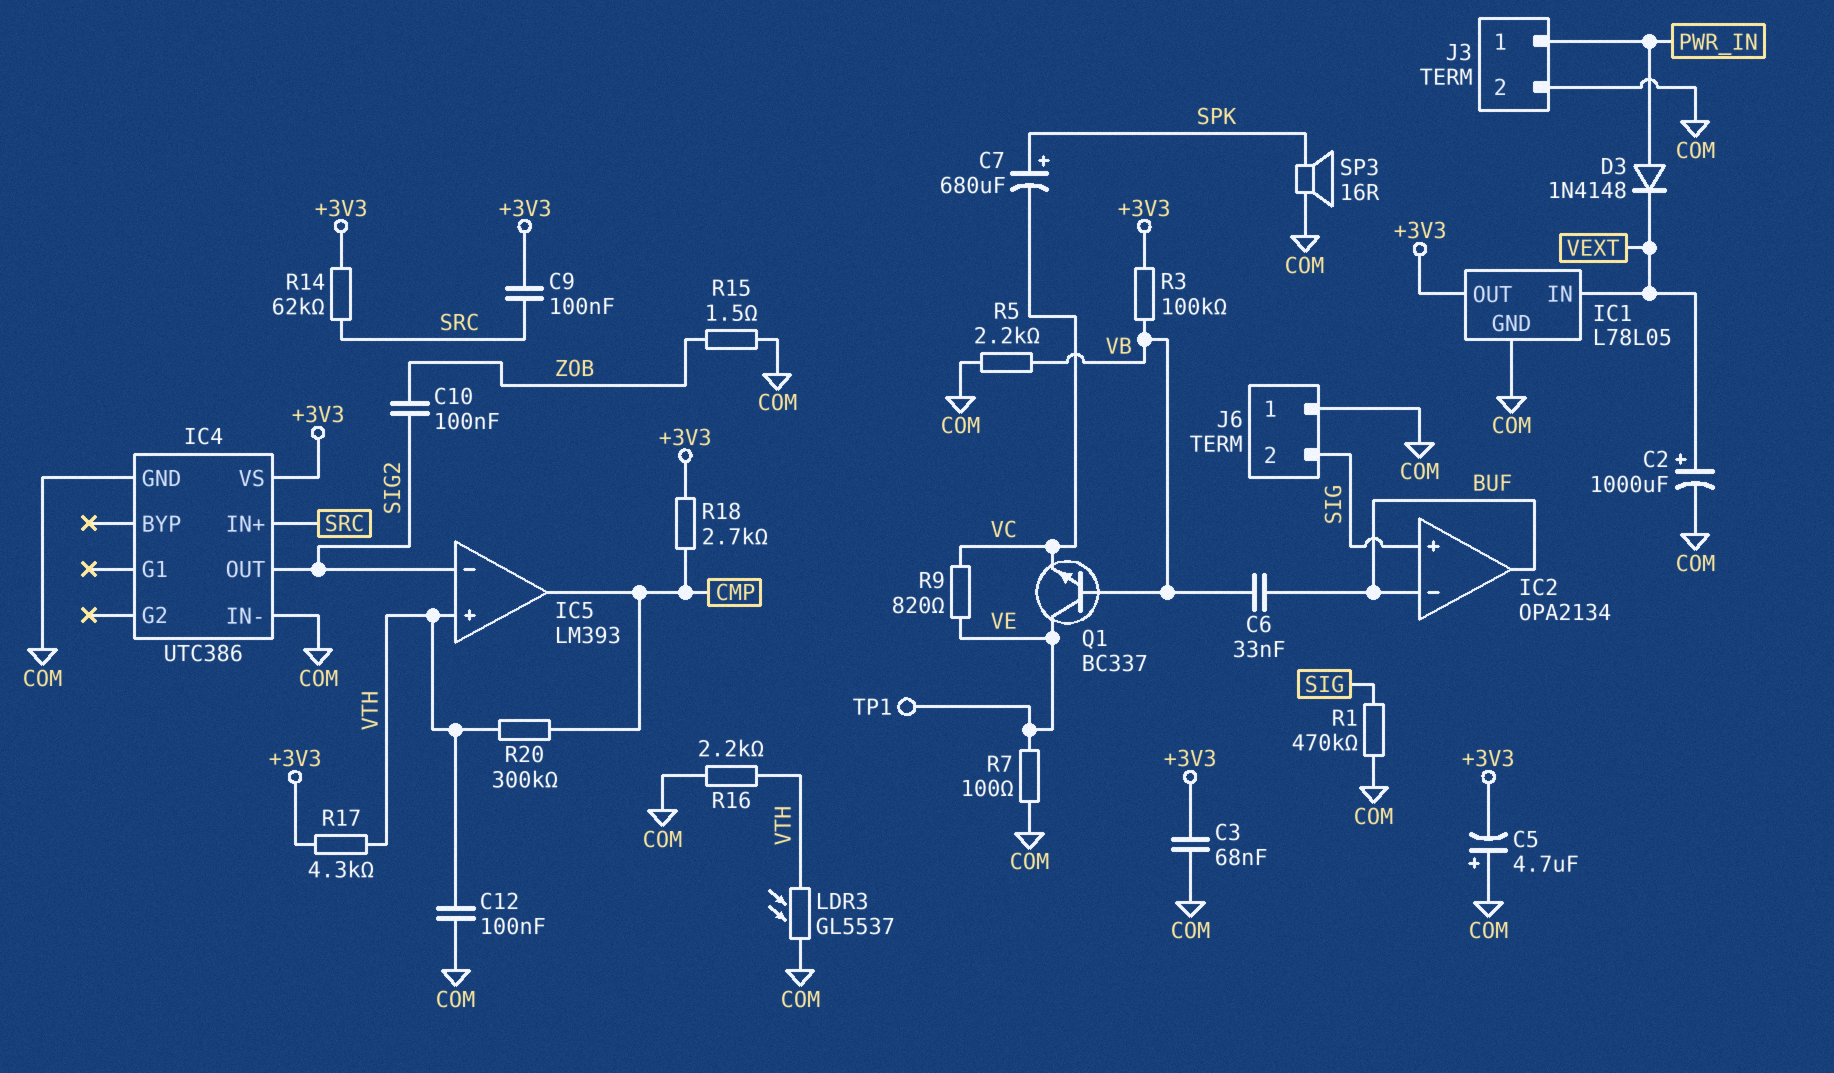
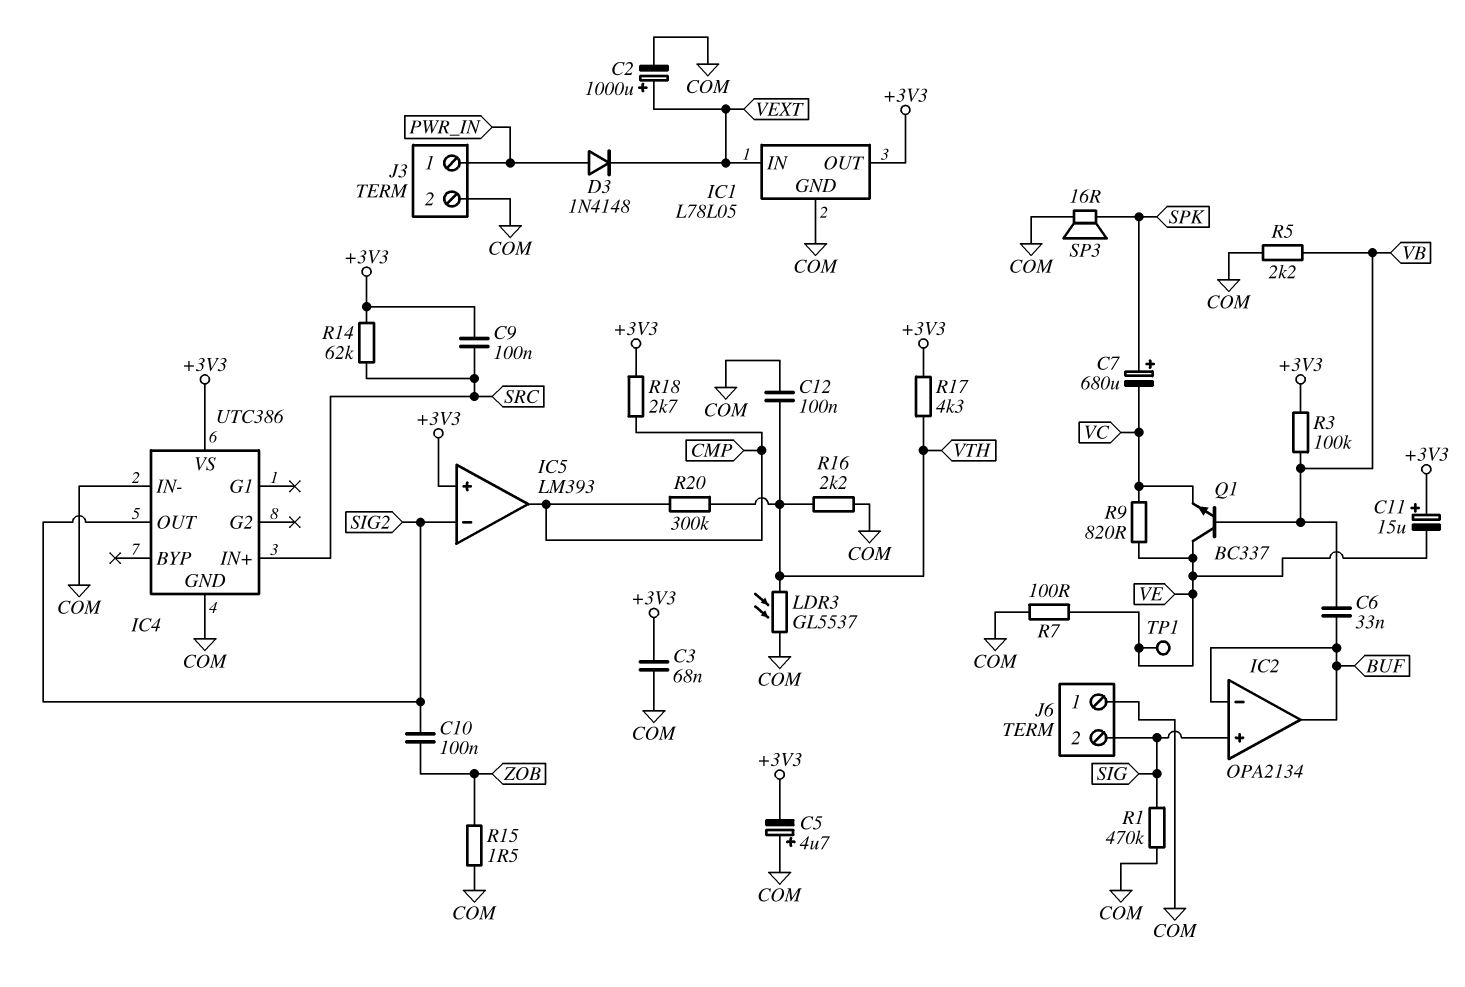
C11: none -> 15uF (plus +3V3, minus VE)
IC5 pin in+: VTH -> +3V3

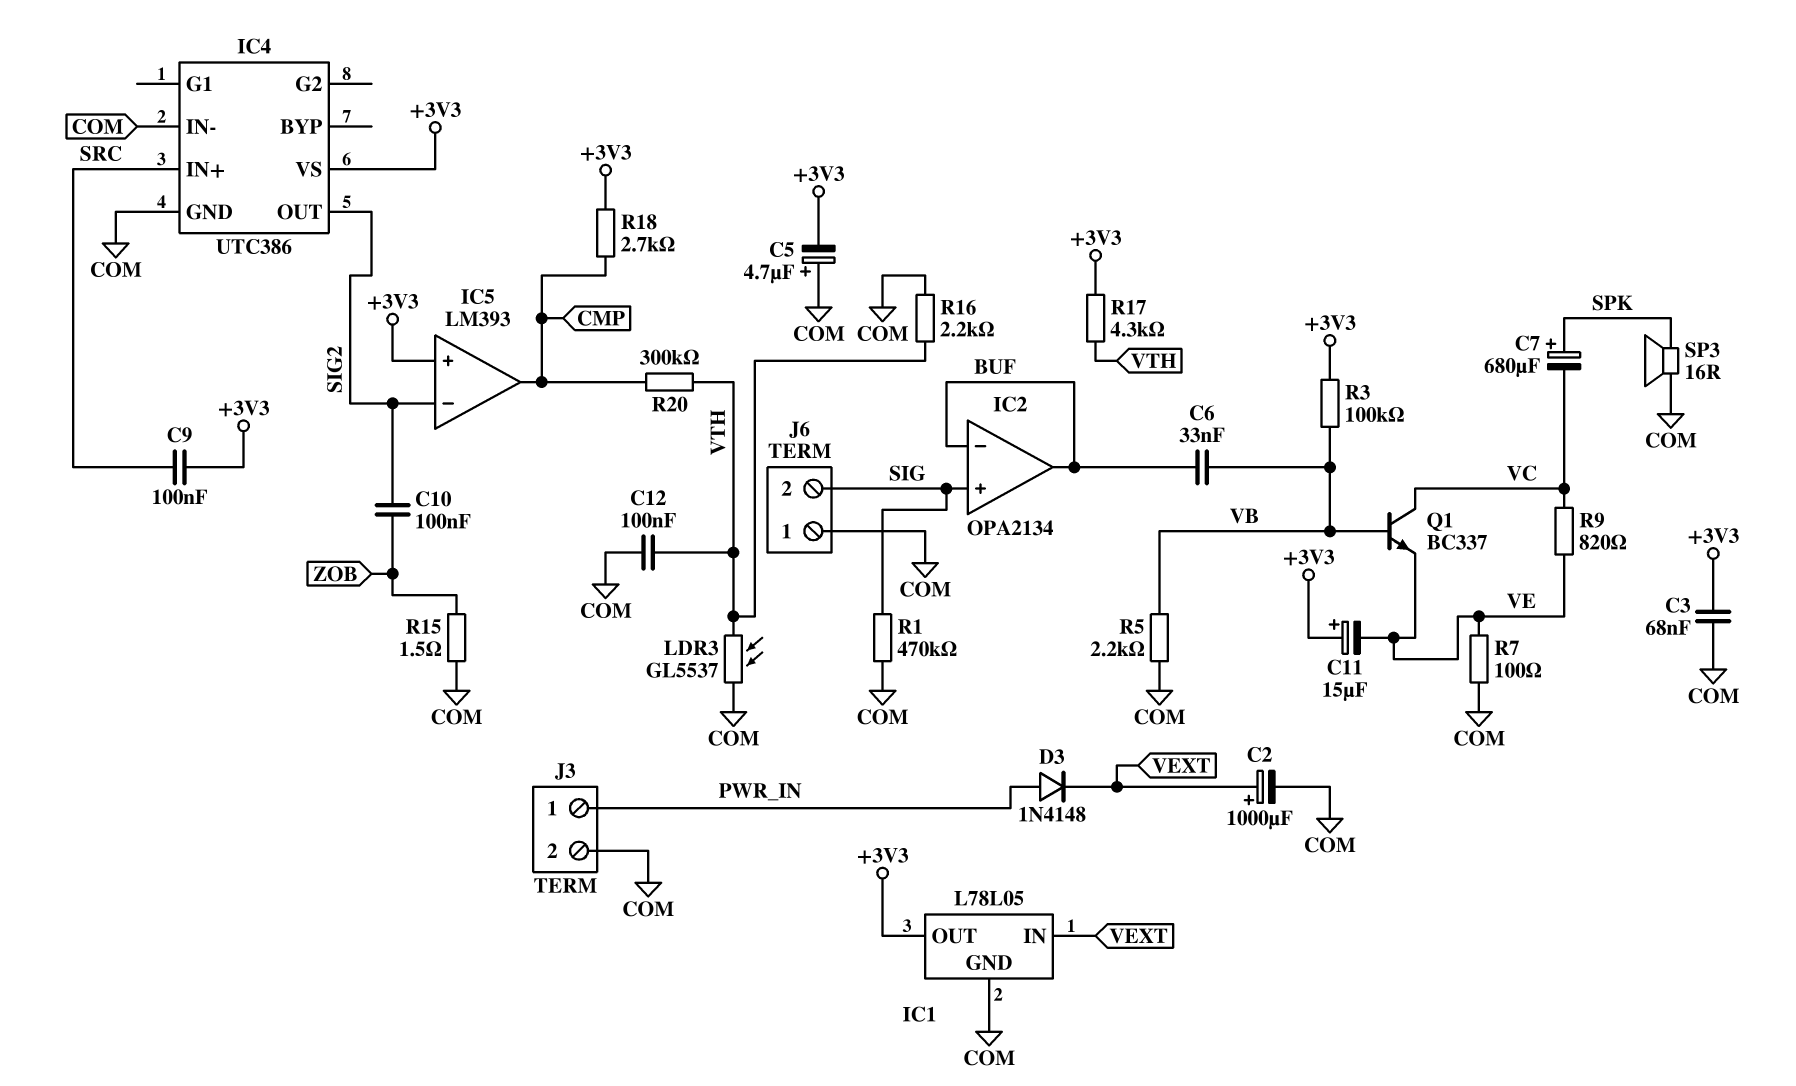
Q1: NPN BC337 (B VB, C VE, E VC) -> NPN BC337 (B VB, C VC, E VE)
R14: 62k (+3V3, SRC) -> none
TP1: test point (VE) -> none

